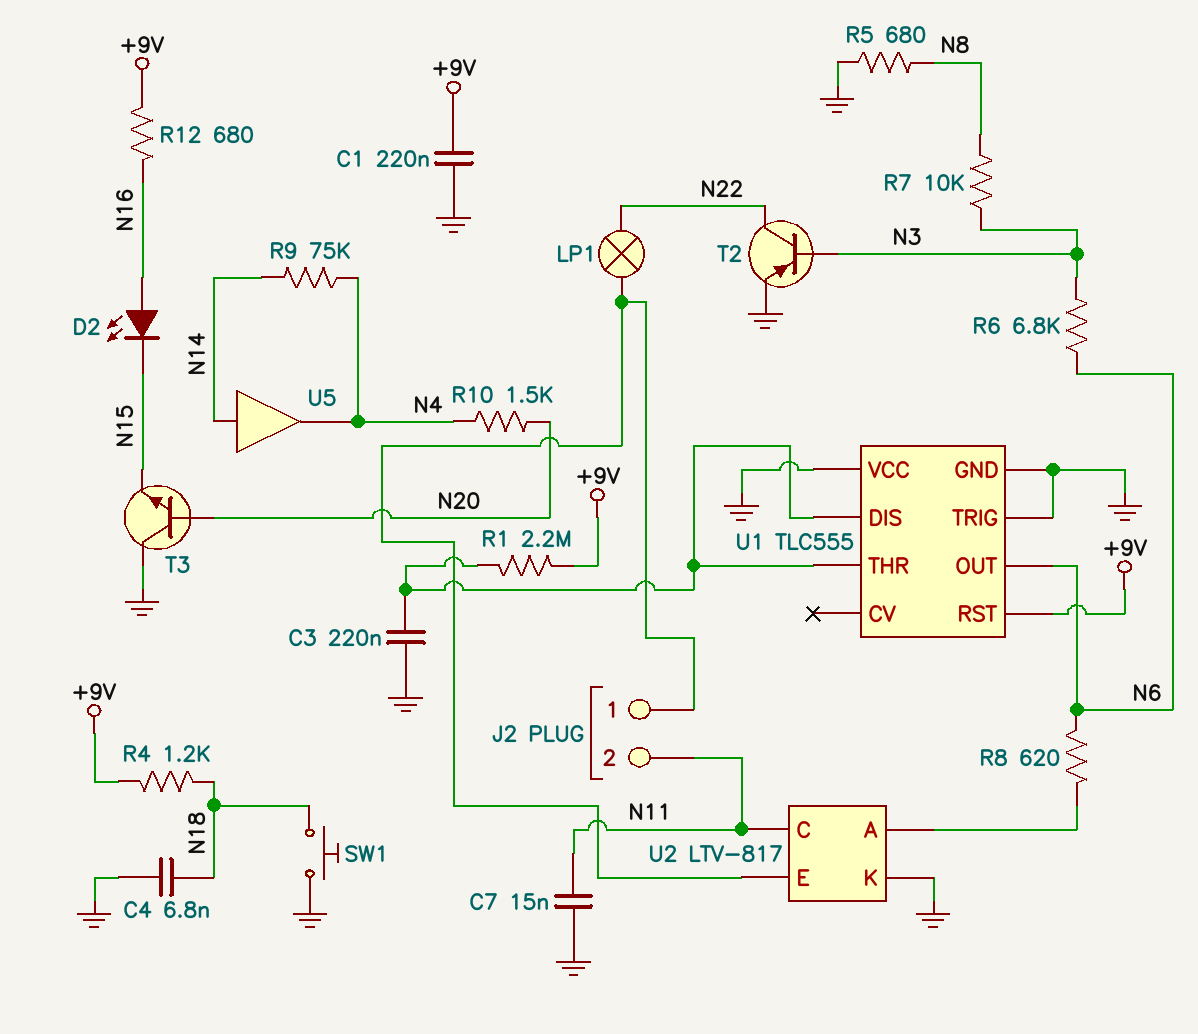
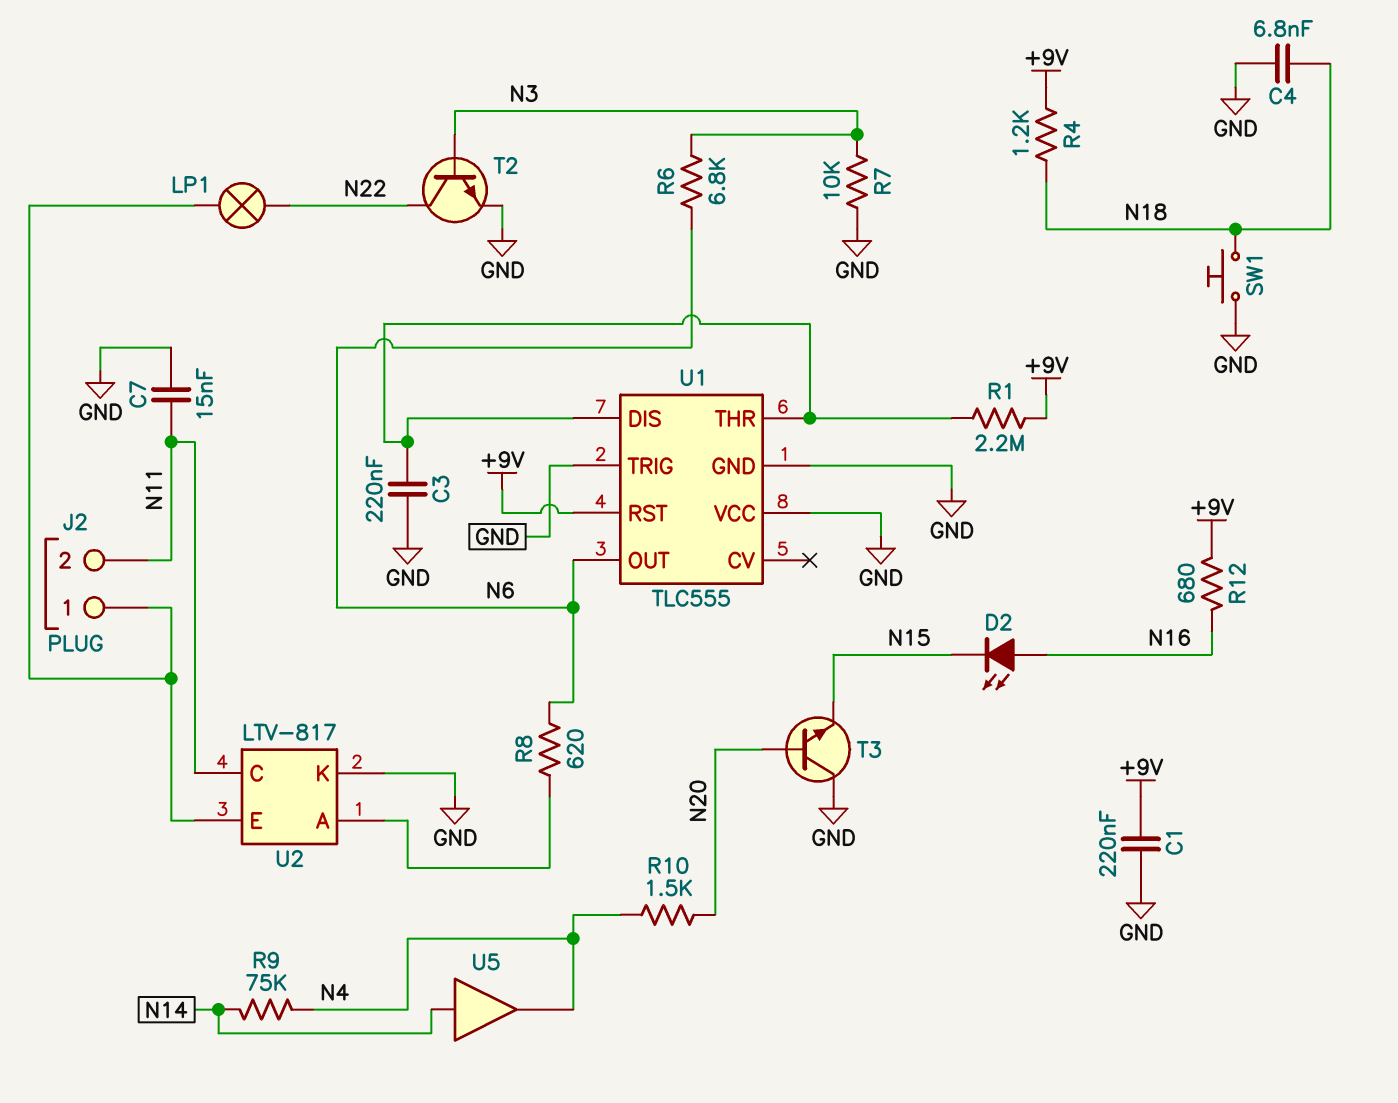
R5: 680 (GND, N8) -> none
R7: 10k (N3, N8) -> 10k (GND, N3)
T2: PNP (B N3, C N22, E GND) -> NPN (B N3, C N22, E GND)

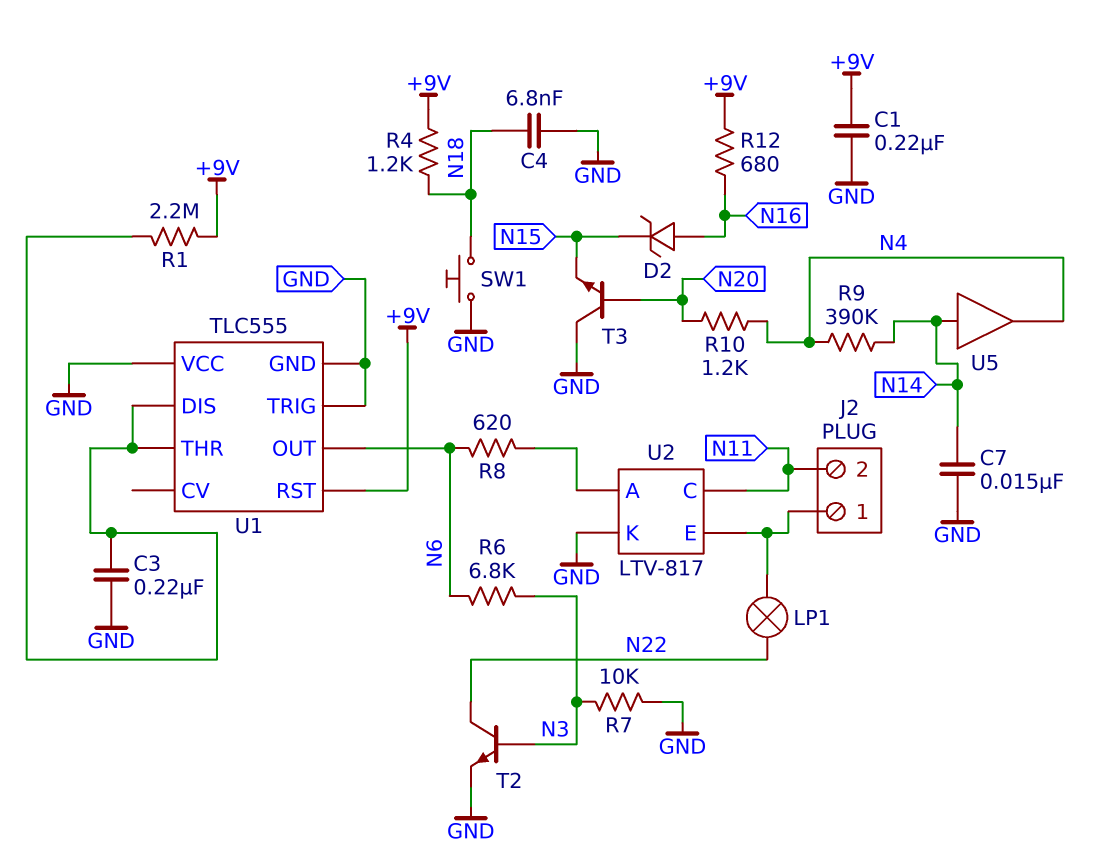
C7: 15nF (GND, N11) -> 15nF (GND, N14)
D2: LED (A N16, K N15) -> zener (A N16, K N15)
R9: 75k (N4, N14) -> 390k (N4, N14)
R10: 1.5k (N4, N20) -> 1.2k (N4, N20)

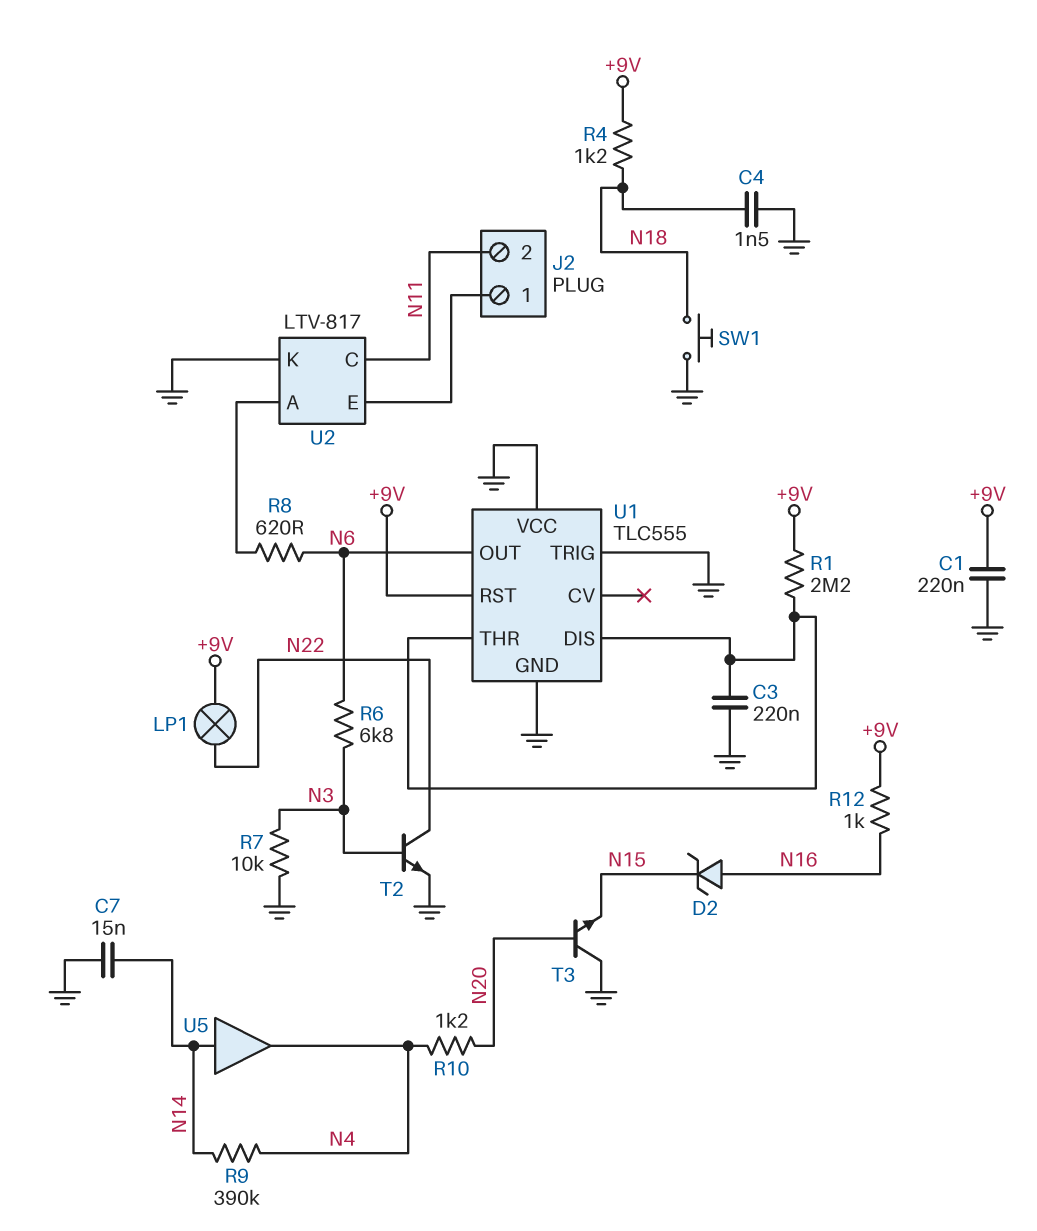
C4: 6.8nF (GND, N18) -> 1.5nF (GND, N18)
LP1: lamp (J2/1, N22) -> lamp (+9V, N22)
R12: 680 (+9V, N16) -> 1k (+9V, N16)

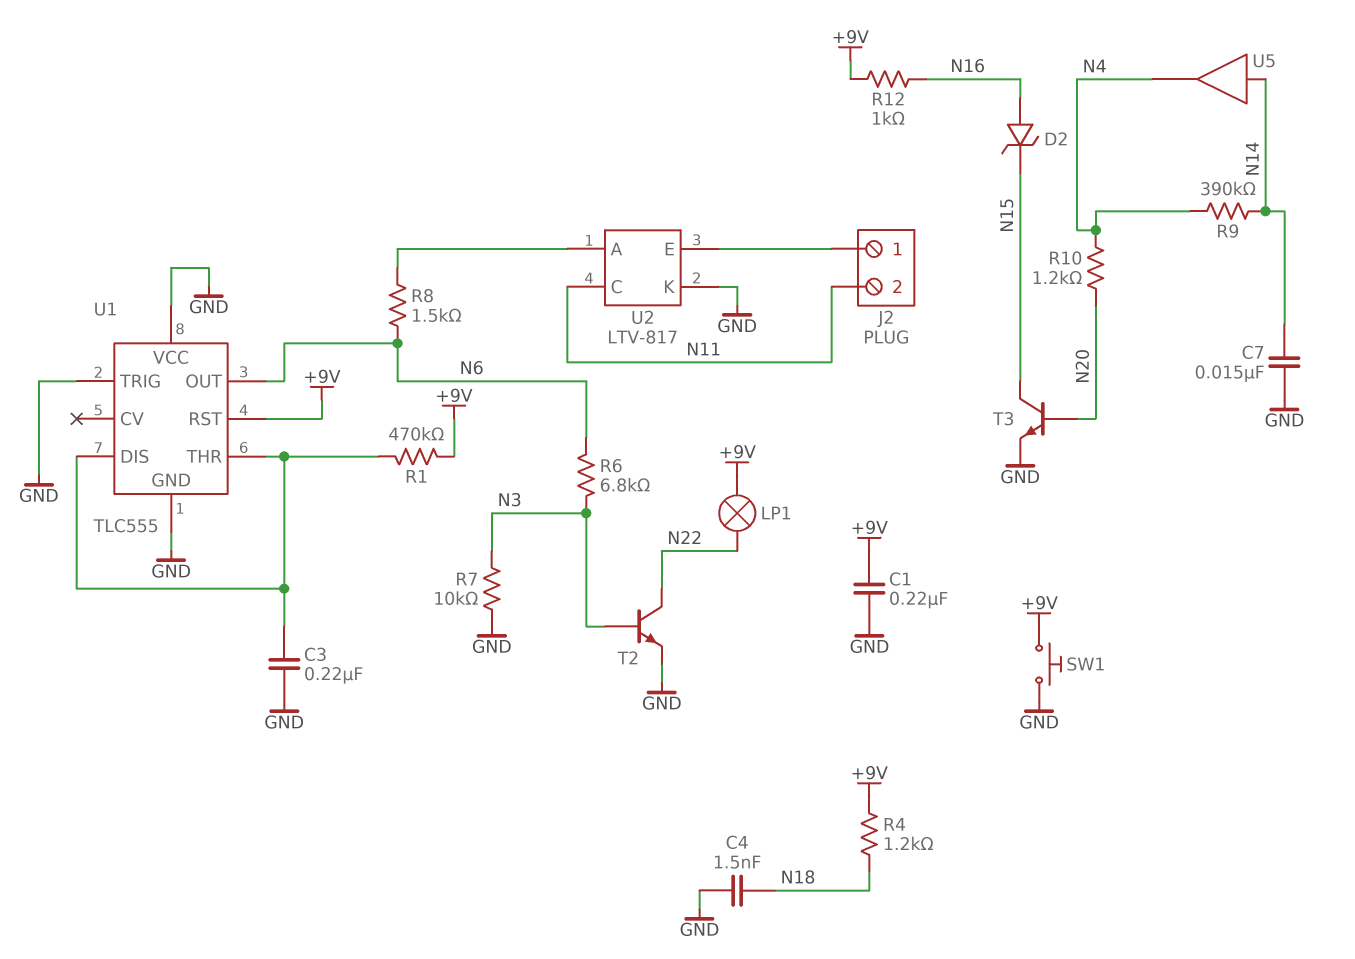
R1: 2.2M (+9V, U1/DIS) -> 470k (+9V, U1/DIS)
R8: 620 (N6, U2/A) -> 1.5k (N6, U2/A)
SW1: button (GND, N18) -> button (+9V, GND)
T3: NPN (B N20, C GND, E N15) -> NPN (B N20, C N15, E GND)

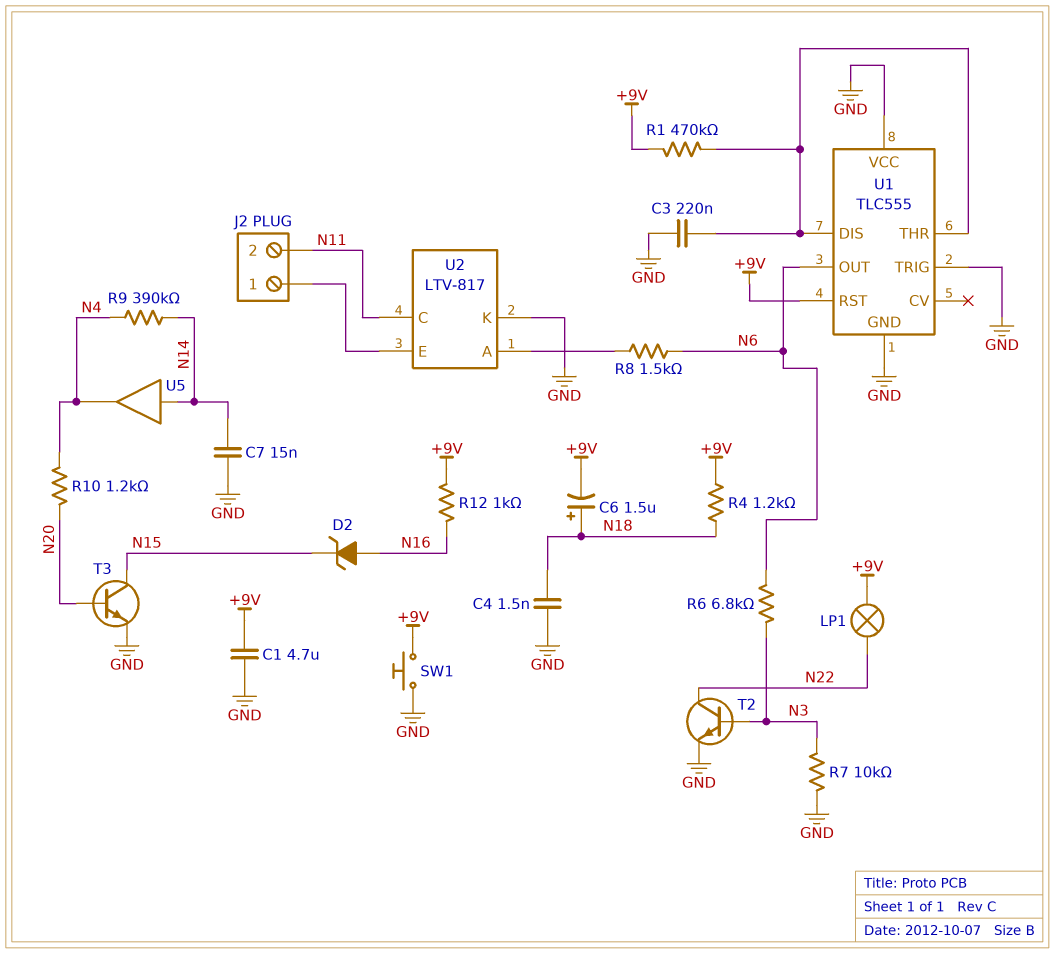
C1: 220nF (+9V, GND) -> 4.7uF (+9V, GND)
C6: none -> 1.5uF (plus N18, minus +9V)

